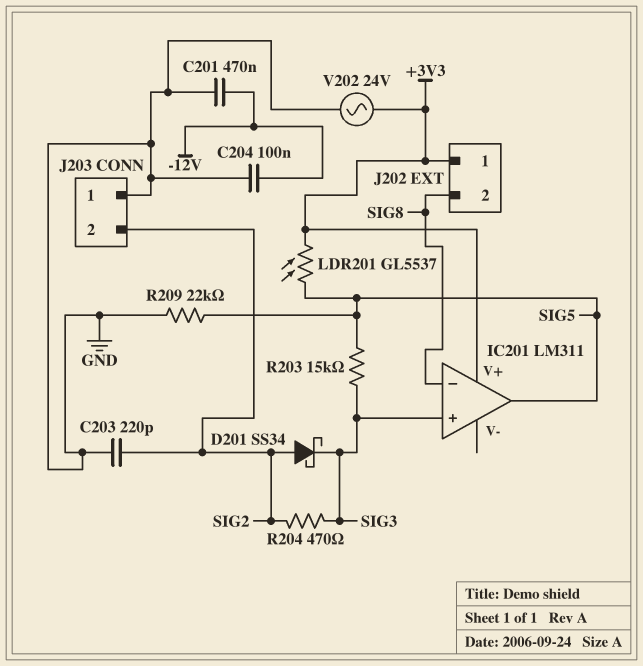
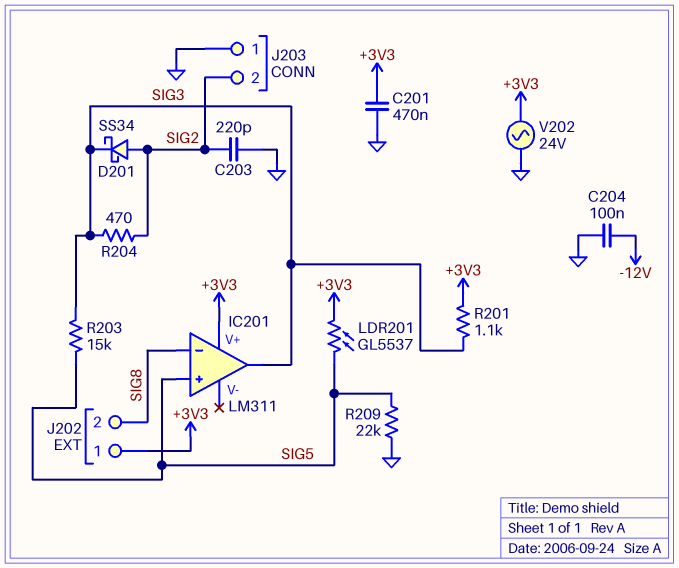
C201: 470nF (-12V, GND) -> 470nF (+3V3, GND)
IC201 pin in+: SIG3 -> SIG5
IC201 pin out: SIG5 -> SIG3
R201: none -> 1.1k (+3V3, SIG3)

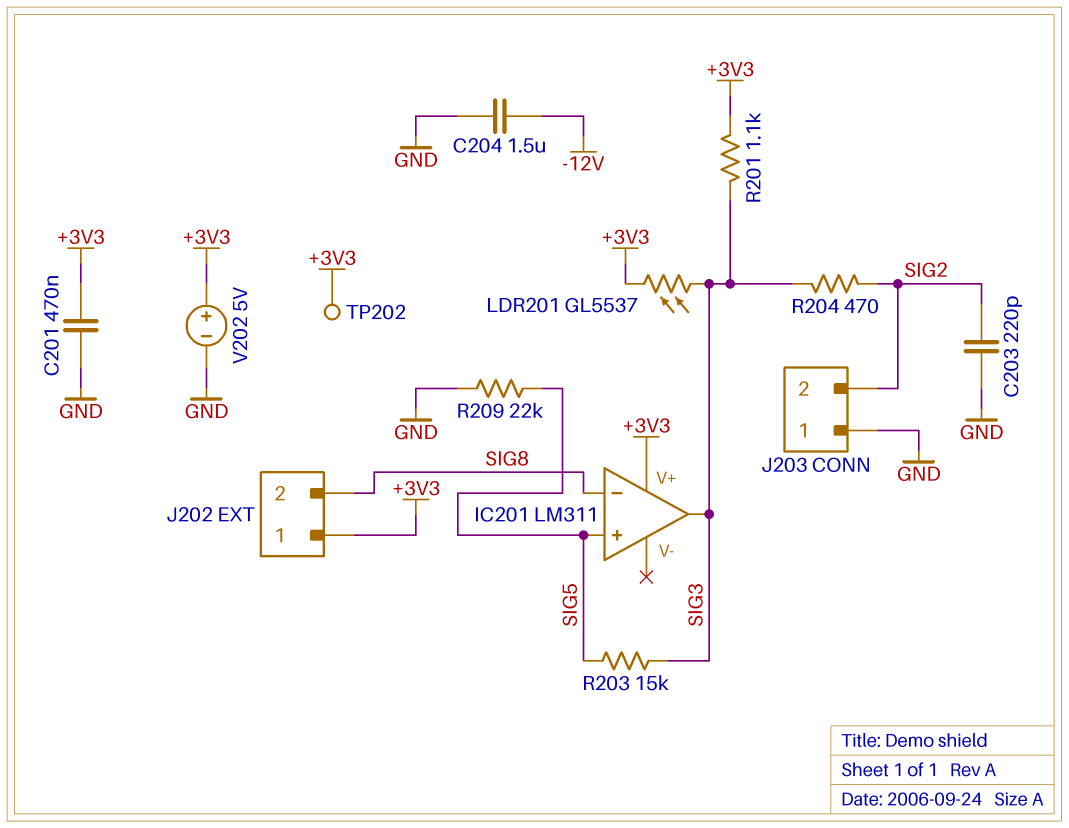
C204: 100nF (-12V, GND) -> 1.5uF (-12V, GND)
D201: schottky SS34 (A SIG2, K SIG3) -> none
LDR201: GL5537 (+3V3, SIG5) -> GL5537 (+3V3, SIG3)
TP202: none -> test point (+3V3)
V202: AC 24V (+3V3, GND) -> 5V (plus +3V3, minus GND)

